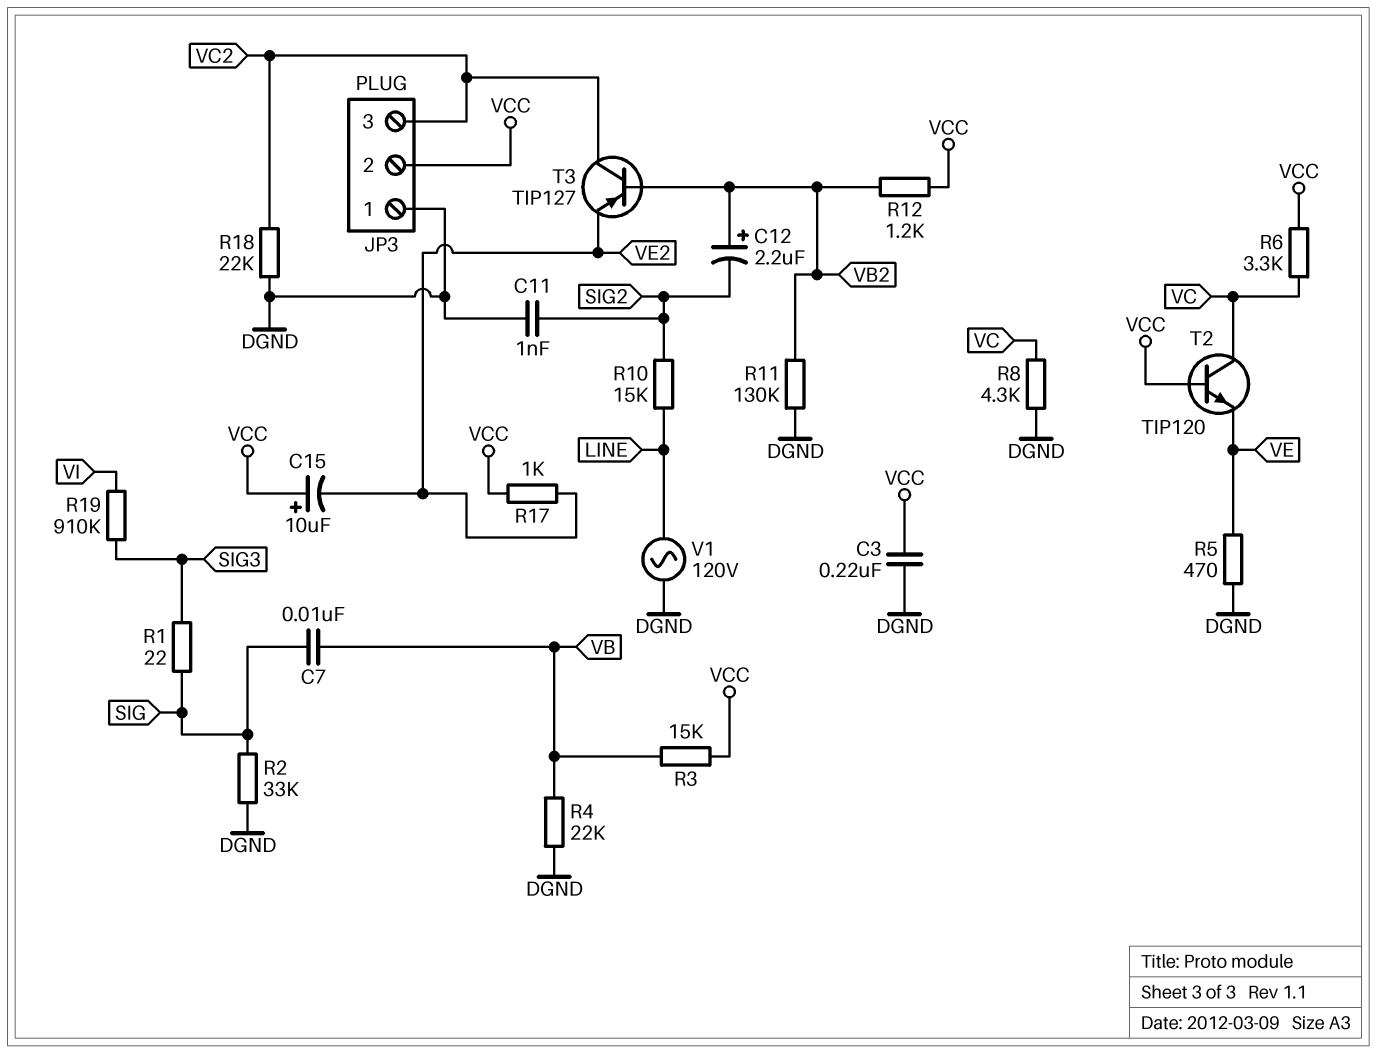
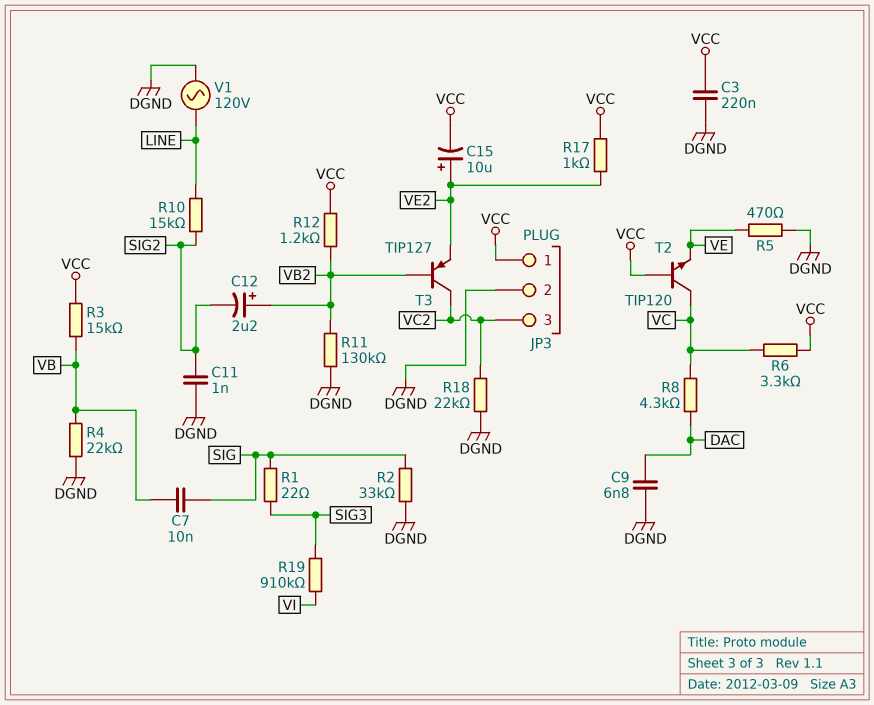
C9: none -> 6.8nF (DAC, DGND)
C15: 10uF (plus VCC, minus VE2) -> 10uF (plus VE2, minus VCC)
JP3 pin 1: DGND -> VCC
JP3 pin 2: VCC -> DGND
R8: 4.3k (DGND, VC) -> 4.3k (DAC, VC)

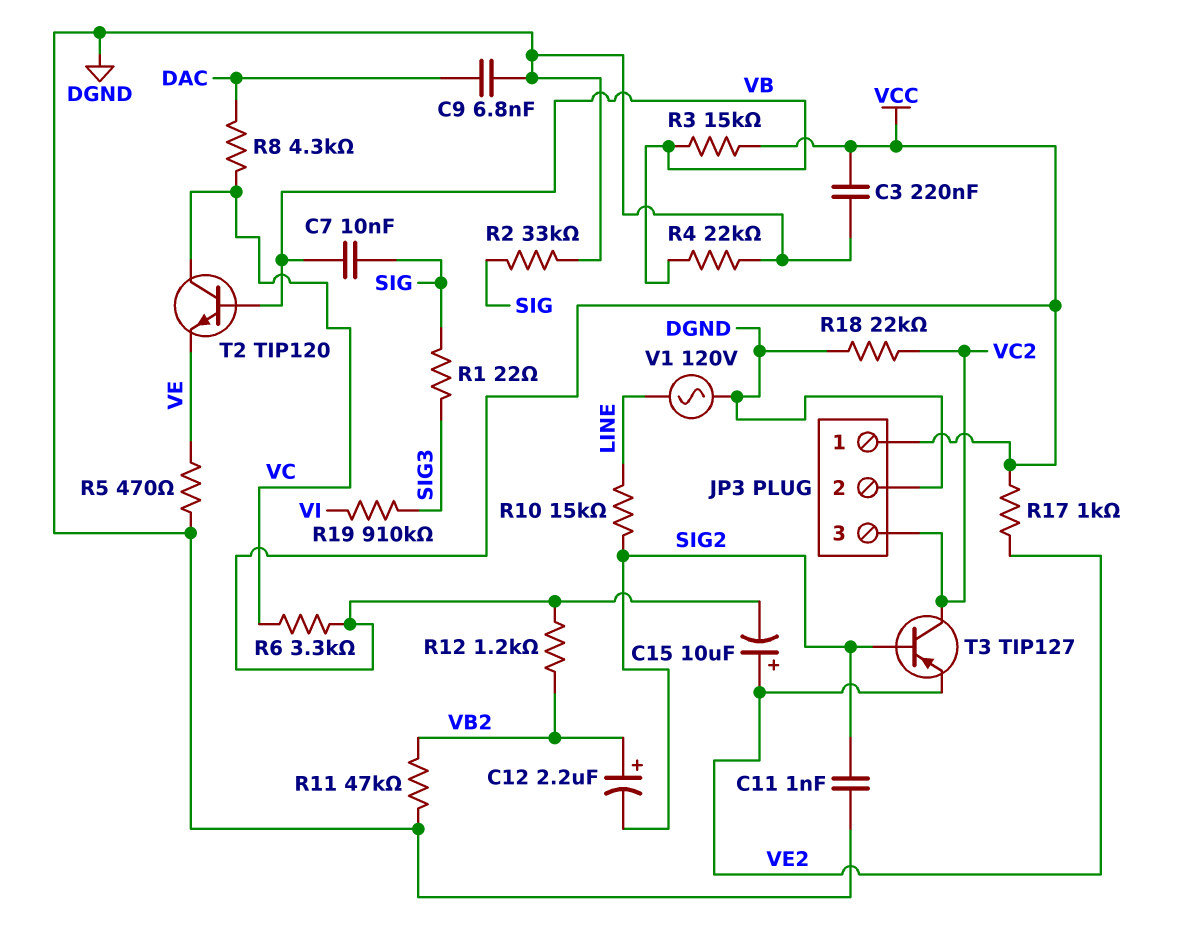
R11: 130k (DGND, VB2) -> 47k (DGND, VB2)
T2: NPN TIP120 (B VCC, C VC, E VE) -> NPN TIP120 (B VB, C VC, E VE)
T3: PNP TIP127 (B VB2, C VC2, E VE2) -> PNP TIP127 (B SIG2, C VC2, E VE2)

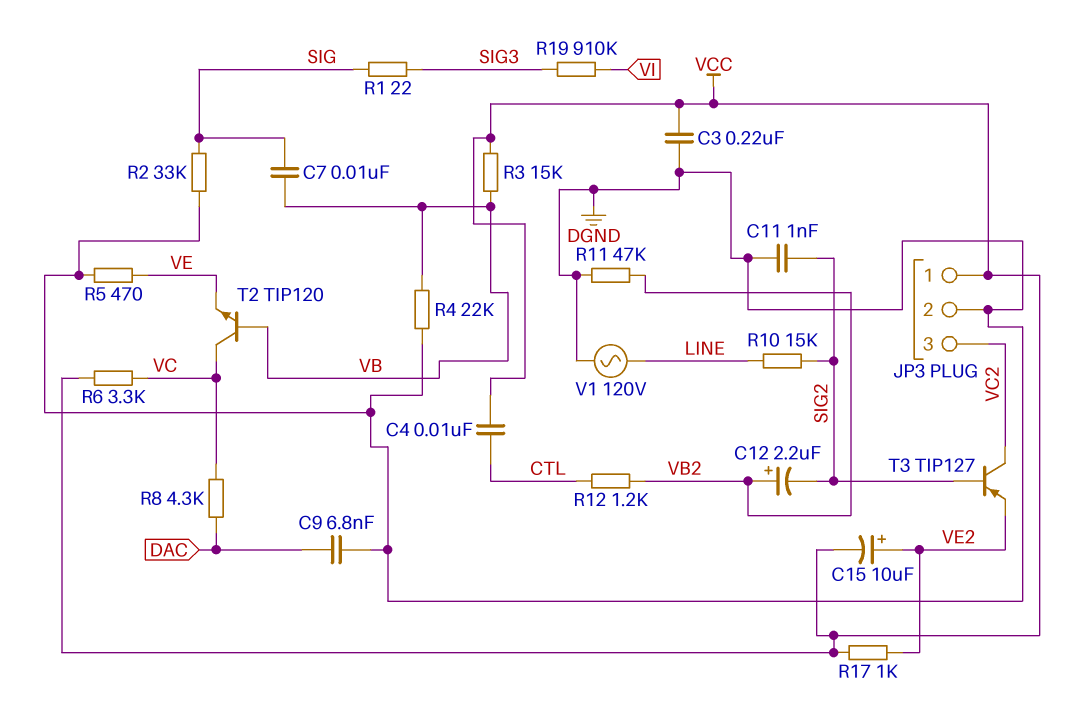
C4: none -> 10nF (CTL, VCC)
R12: 1.2k (VB2, VCC) -> 1.2k (CTL, VB2)
R18: 22k (DGND, VC2) -> none

